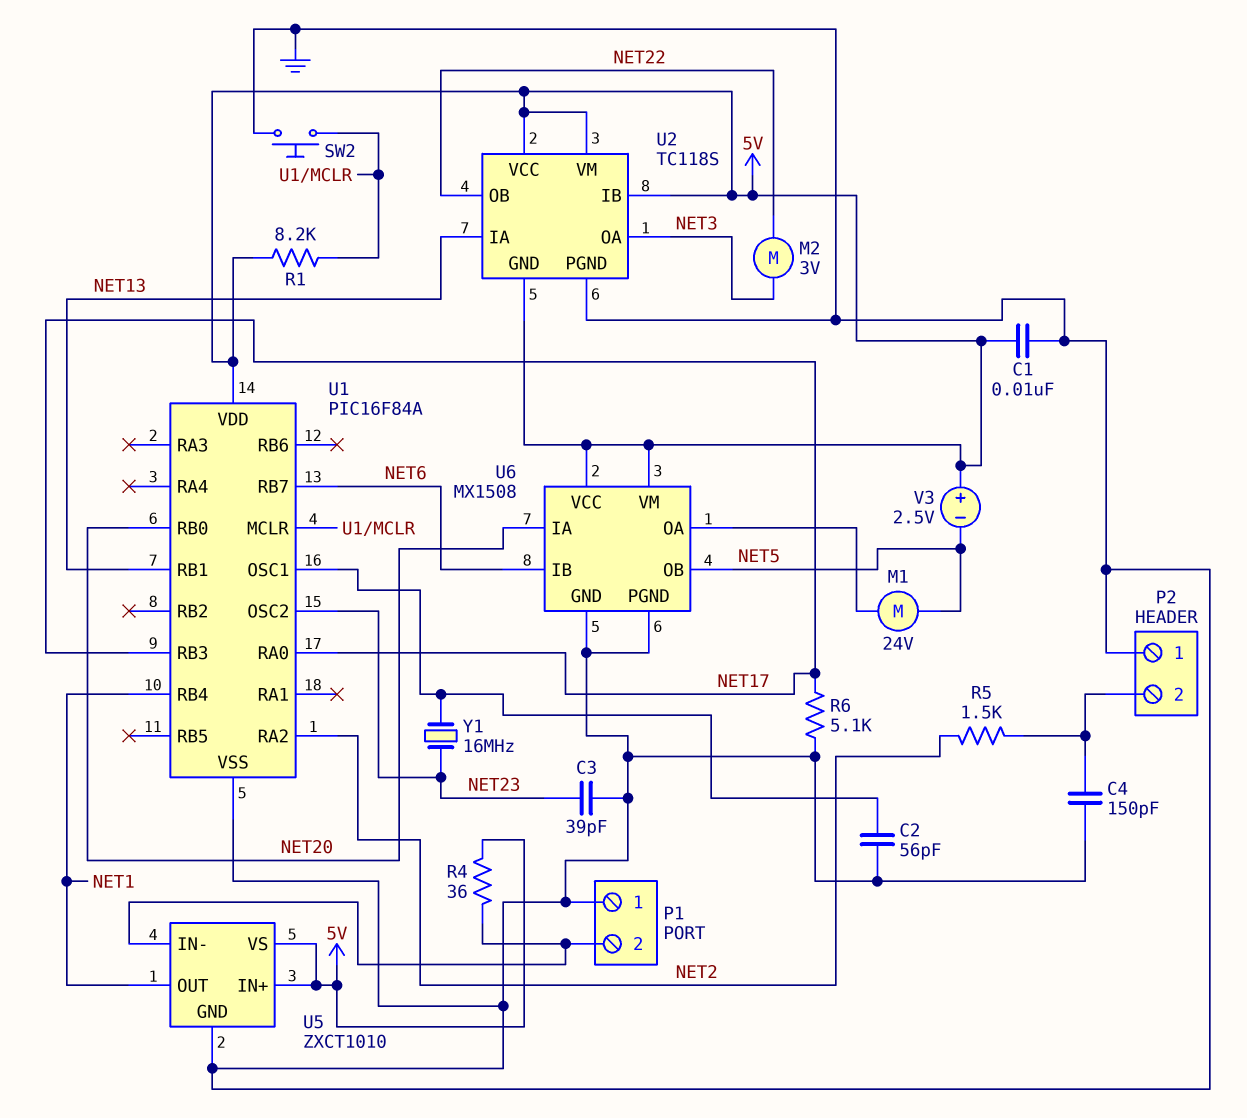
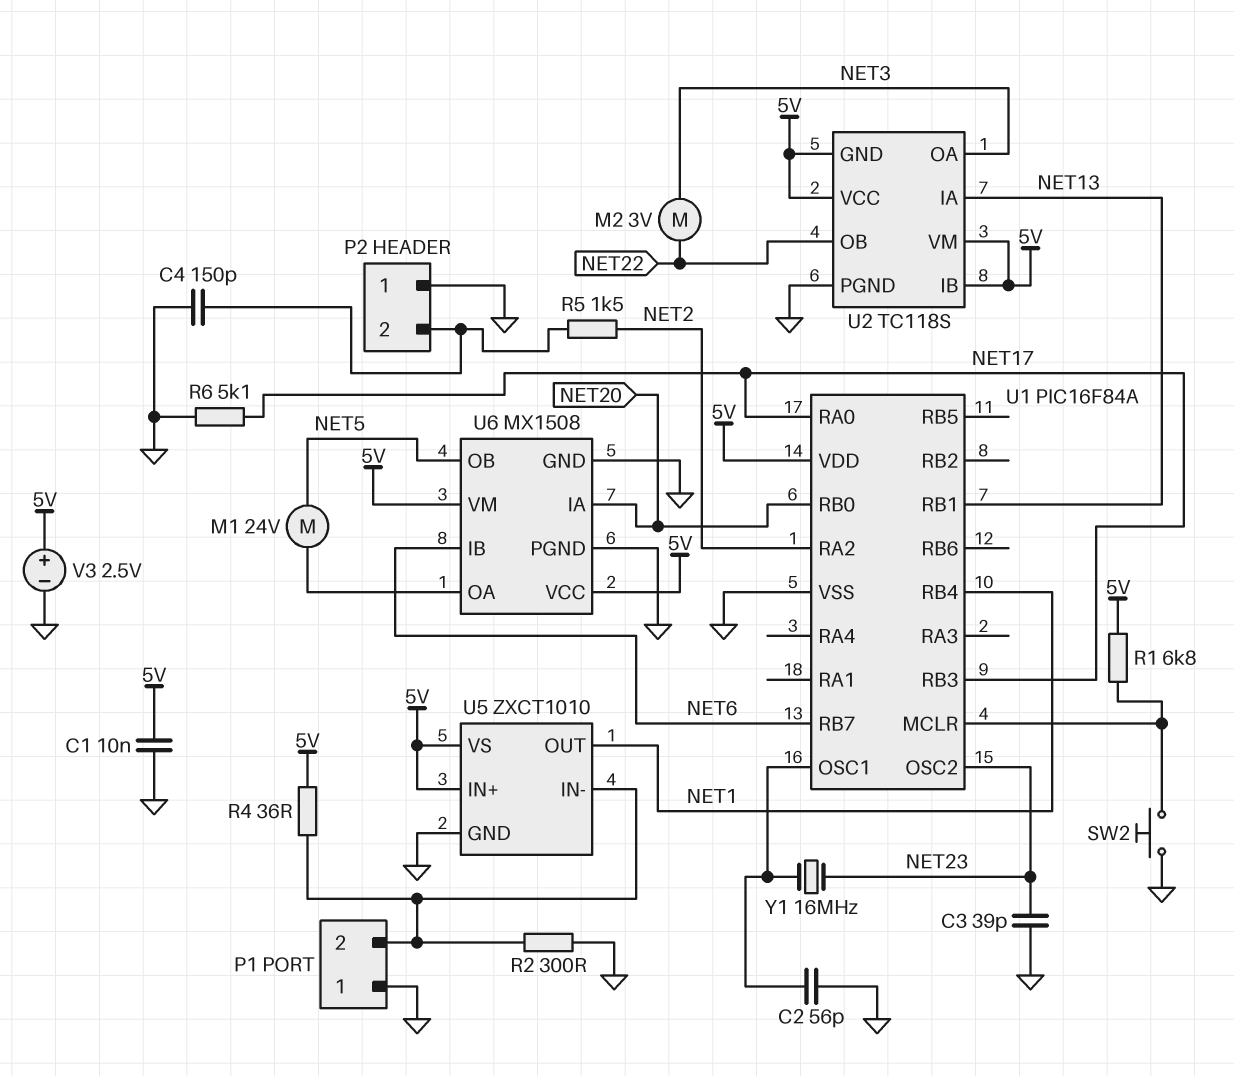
R1: 8.2k (5V, U1/MCLR) -> 6.8k (5V, U1/MCLR)
R2: none -> 300 (GND, P1/2)
V3: 2.5V (plus 5V, minus NET5) -> 2.5V (plus 5V, minus GND)

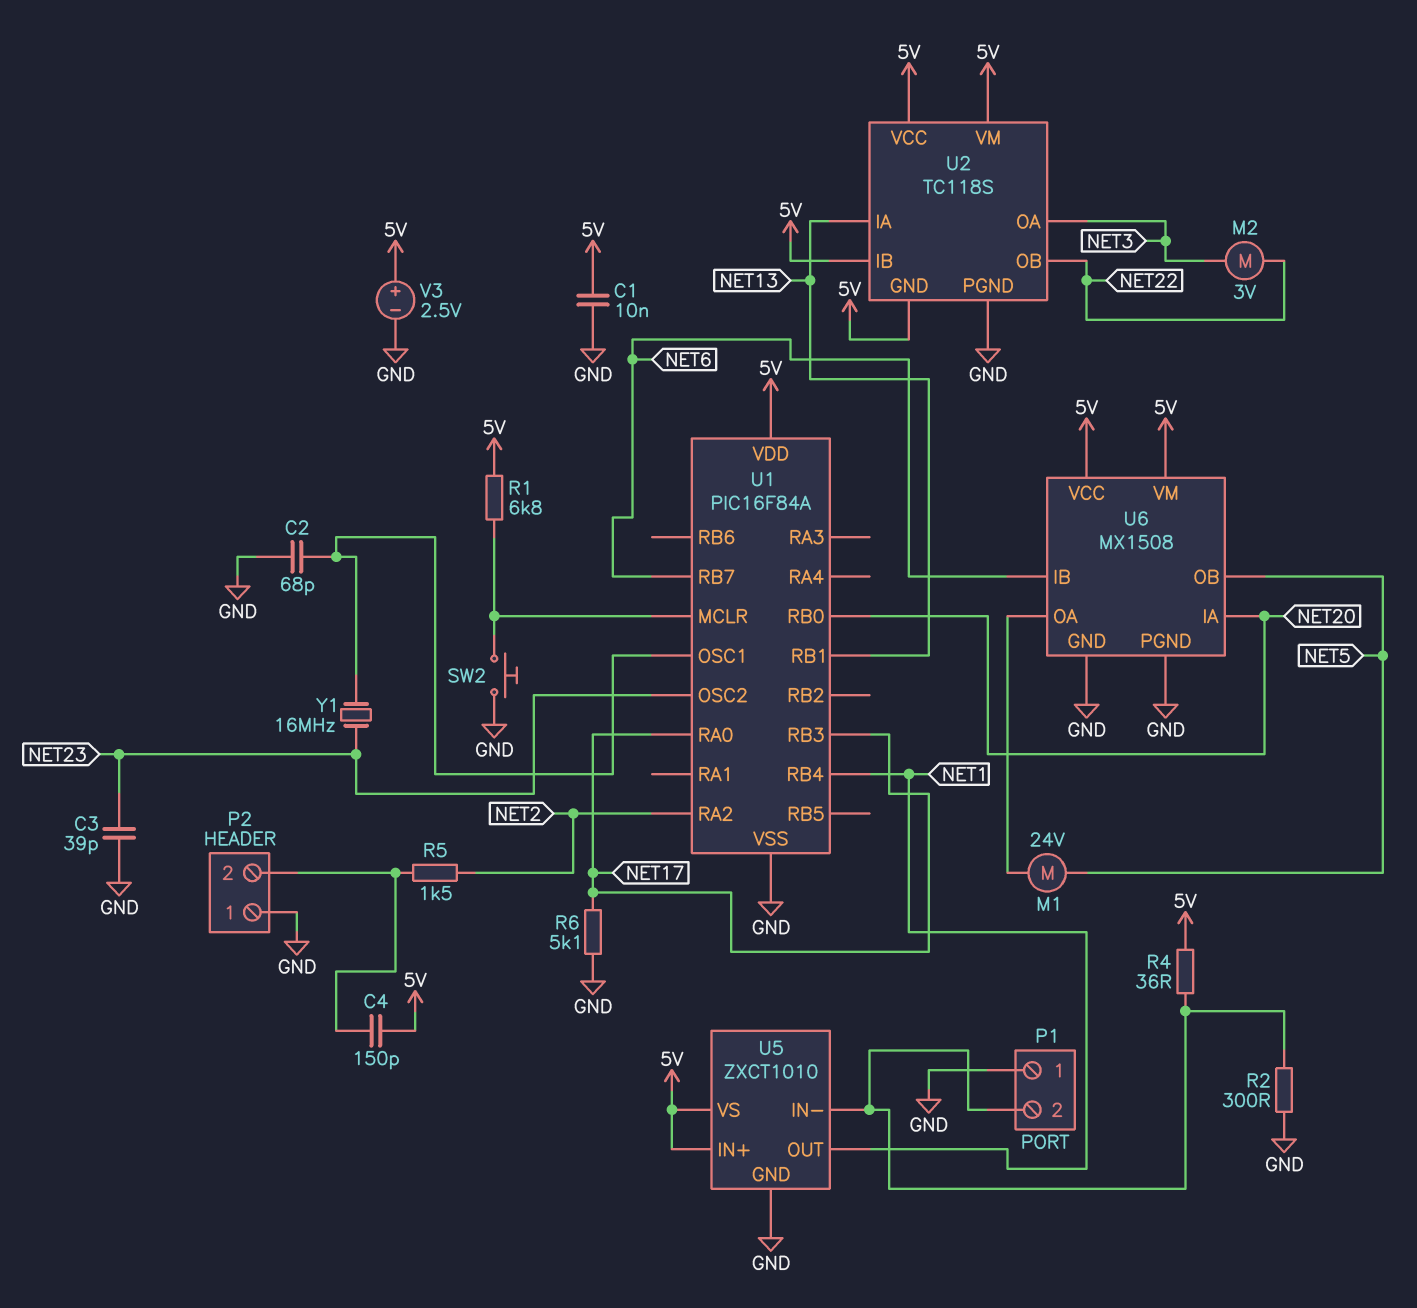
C2: 56pF (GND, U1/OSC1) -> 68pF (GND, U1/OSC1)
C4: 150pF (GND, P2/2) -> 150pF (5V, P2/2)

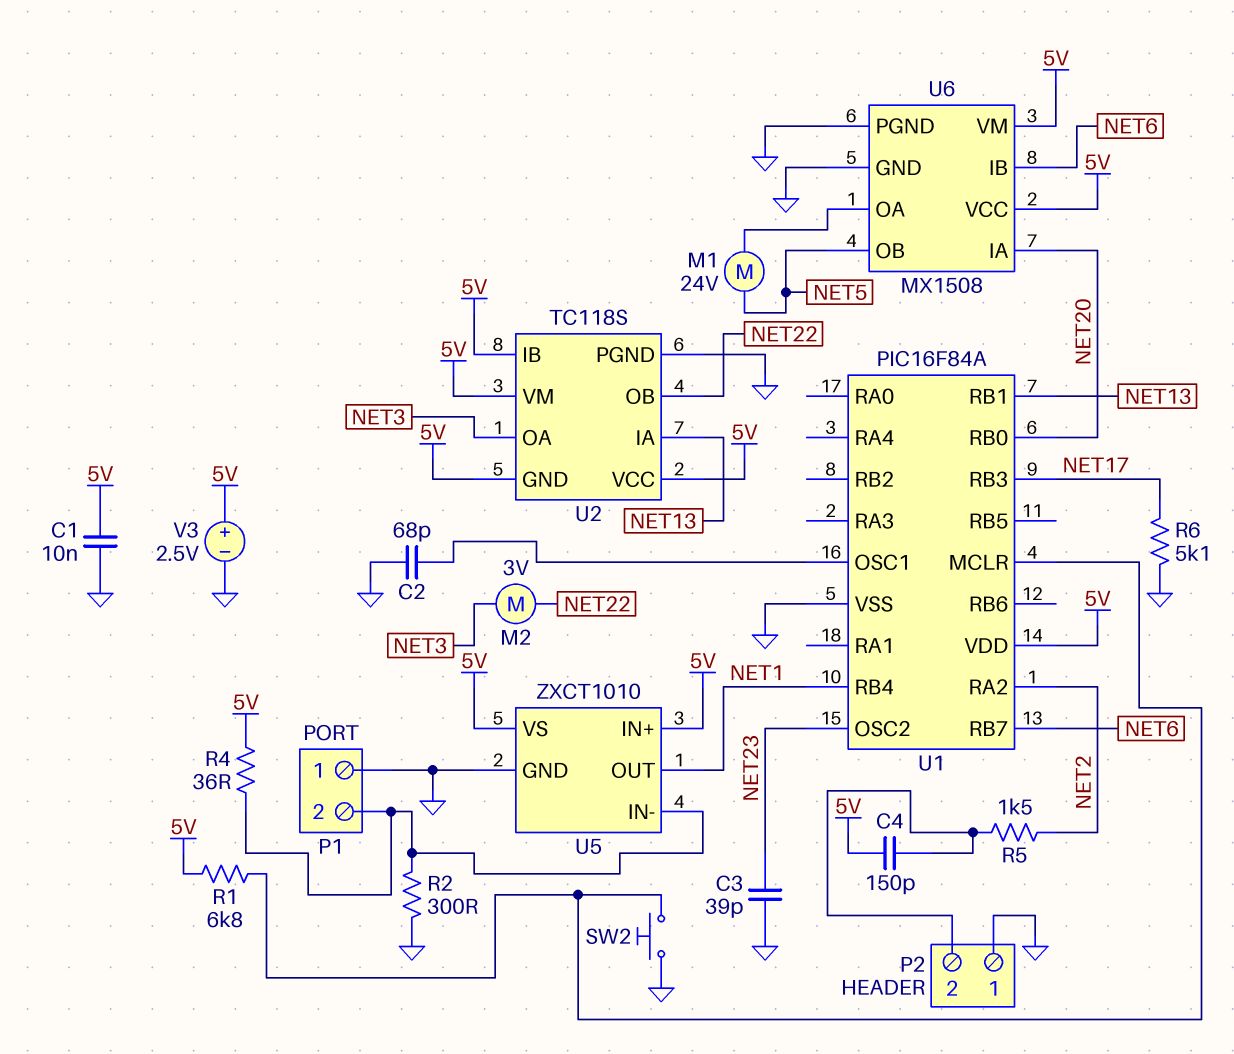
U1 pin RA0: NET17 -> none
Y1: 16MHz (NET23, U1/OSC1) -> none

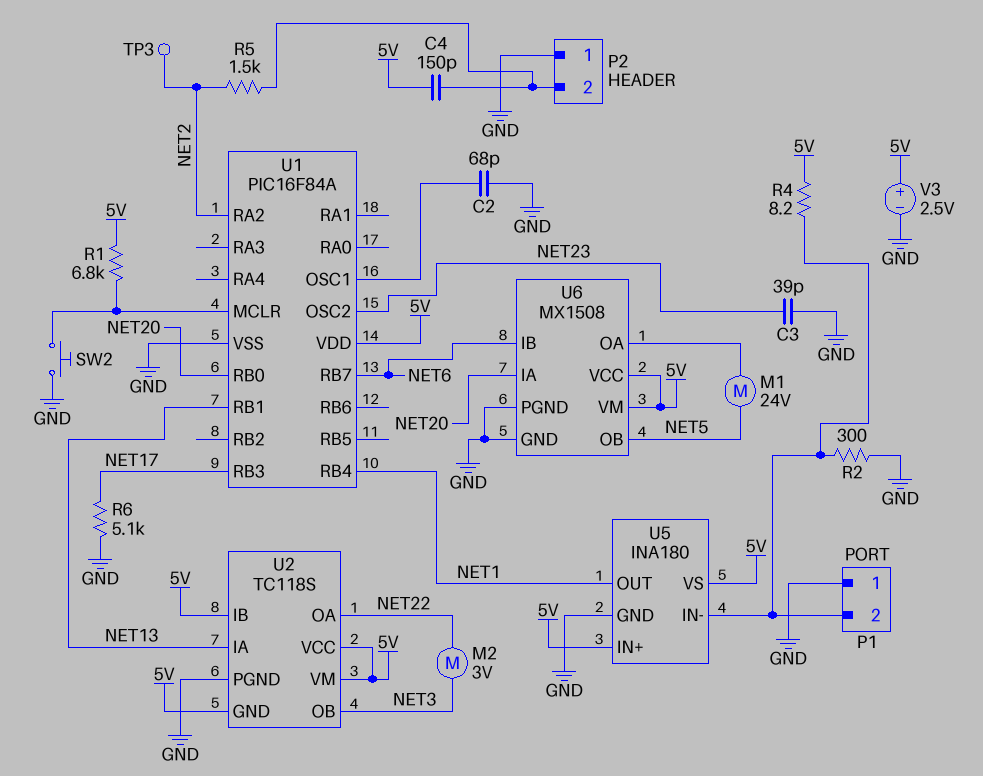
C1: 10nF (5V, GND) -> none
R4: 36 (5V, P1/2) -> 8.2 (5V, P1/2)
TP3: none -> test point (NET2)
U2 pin OA: NET3 -> NET22
U2 pin OB: NET22 -> NET3
U5: ZXCT1010 -> INA180

